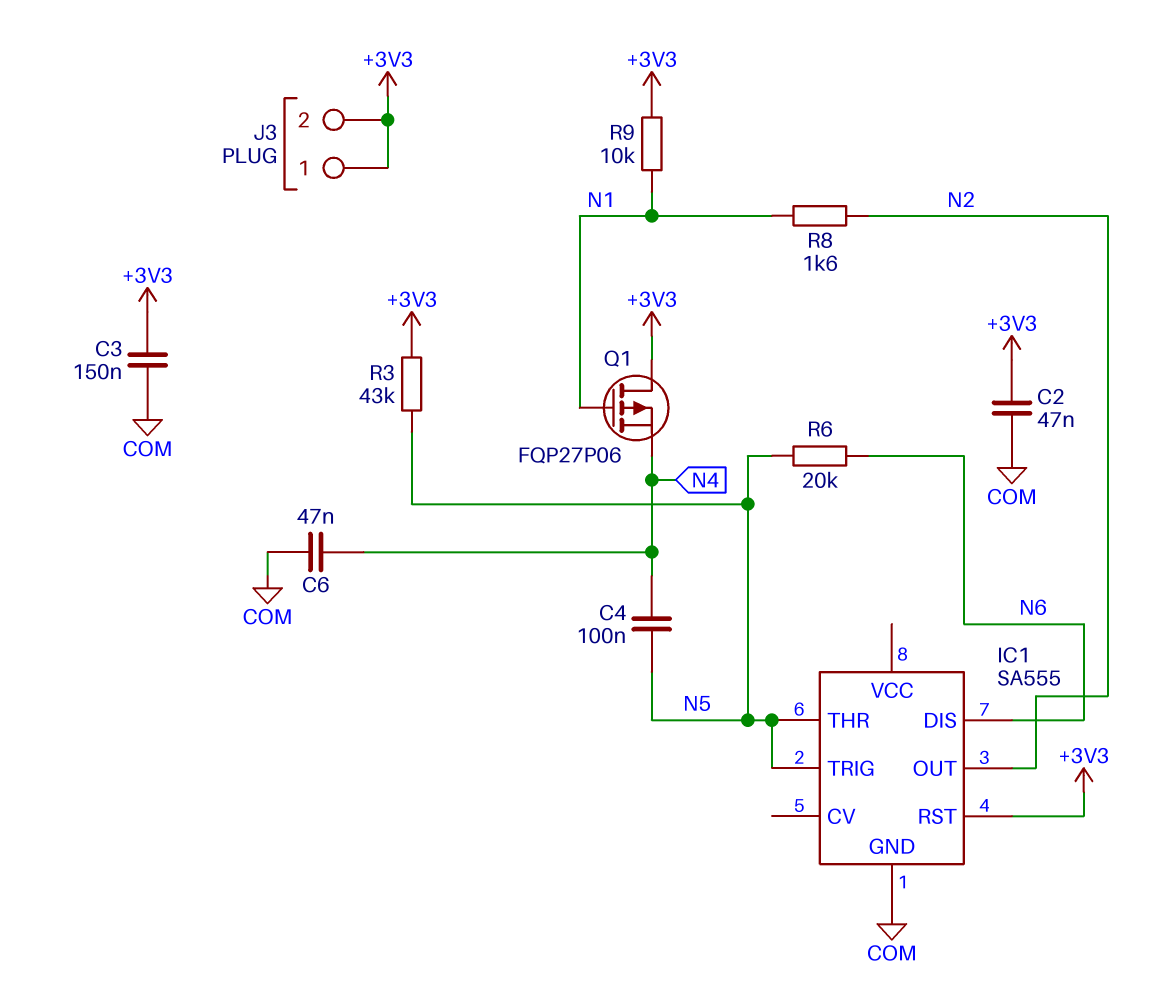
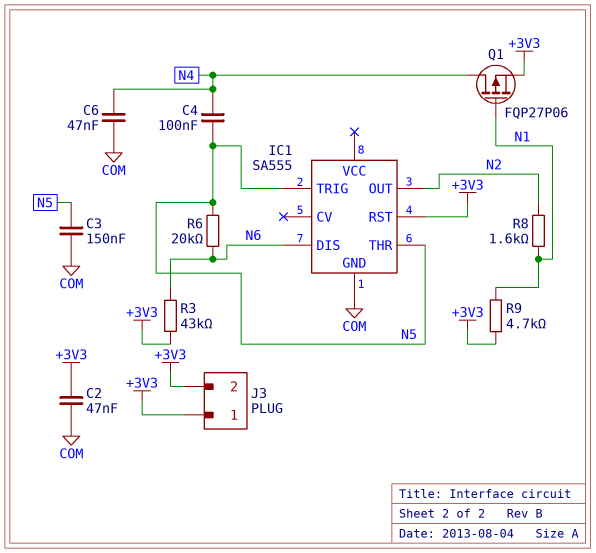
C3: 150nF (+3V3, COM) -> 150nF (COM, N5)
Q1: PMOS FQP27P06 (G N1, D +3V3, S N4) -> PMOS FQP27P06 (G N1, D N4, S +3V3)
R3: 43k (+3V3, N5) -> 43k (+3V3, N6)
R9: 10k (+3V3, N1) -> 4.7k (+3V3, N1)

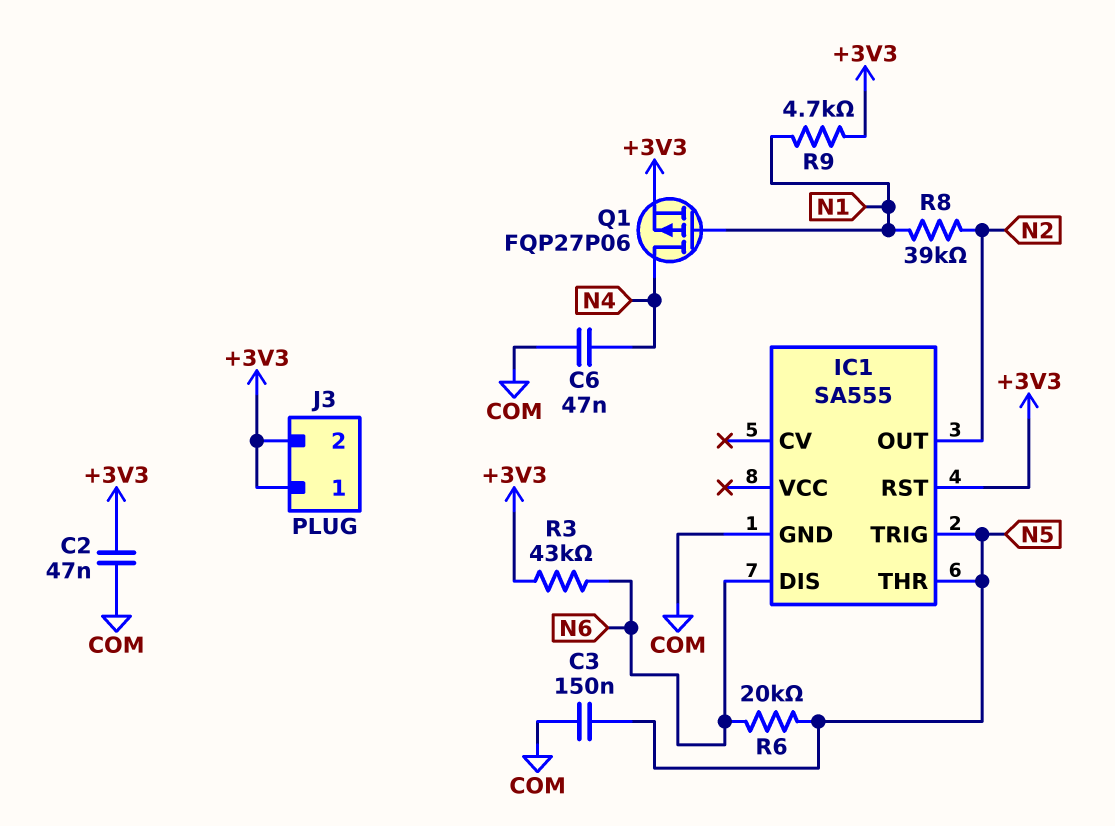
C4: 100nF (N4, N5) -> none
R8: 1.6k (N1, N2) -> 39k (N1, N2)

